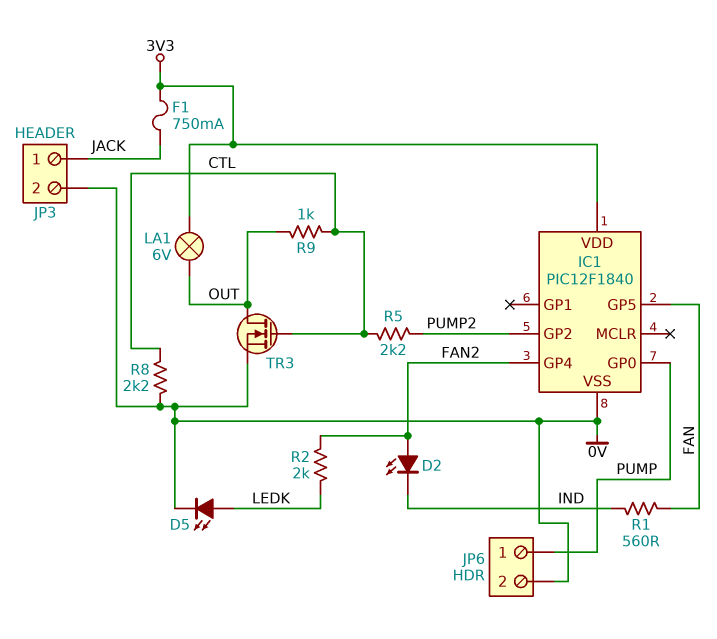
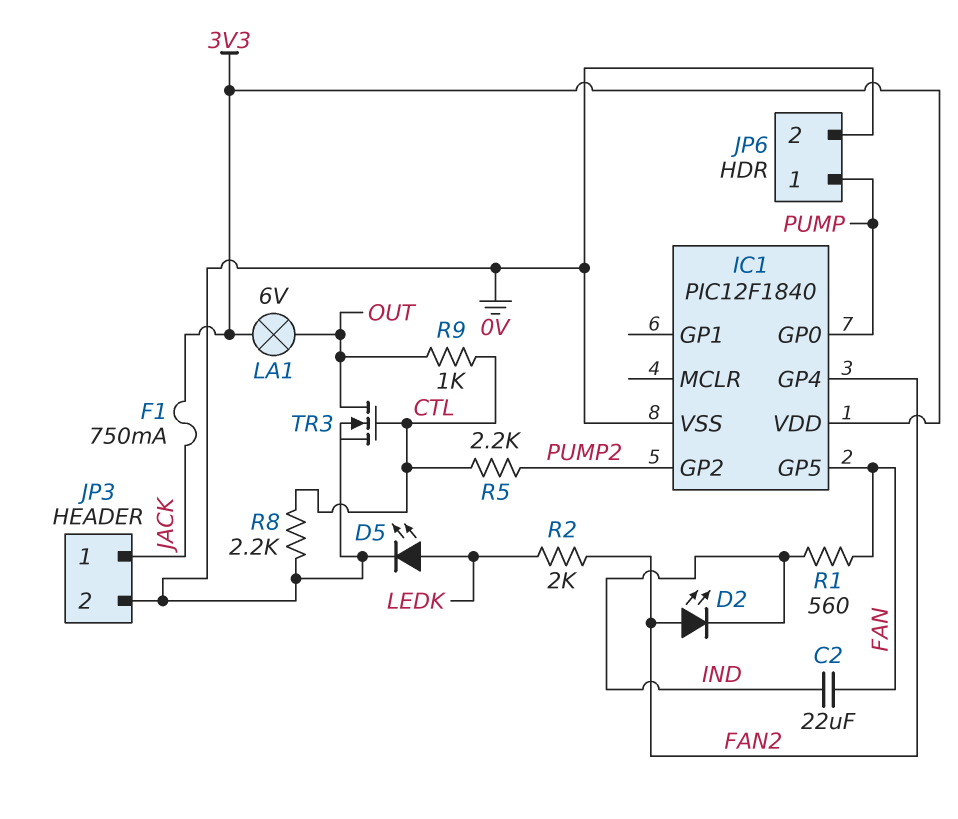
C2: none -> 22uF (FAN, IND)

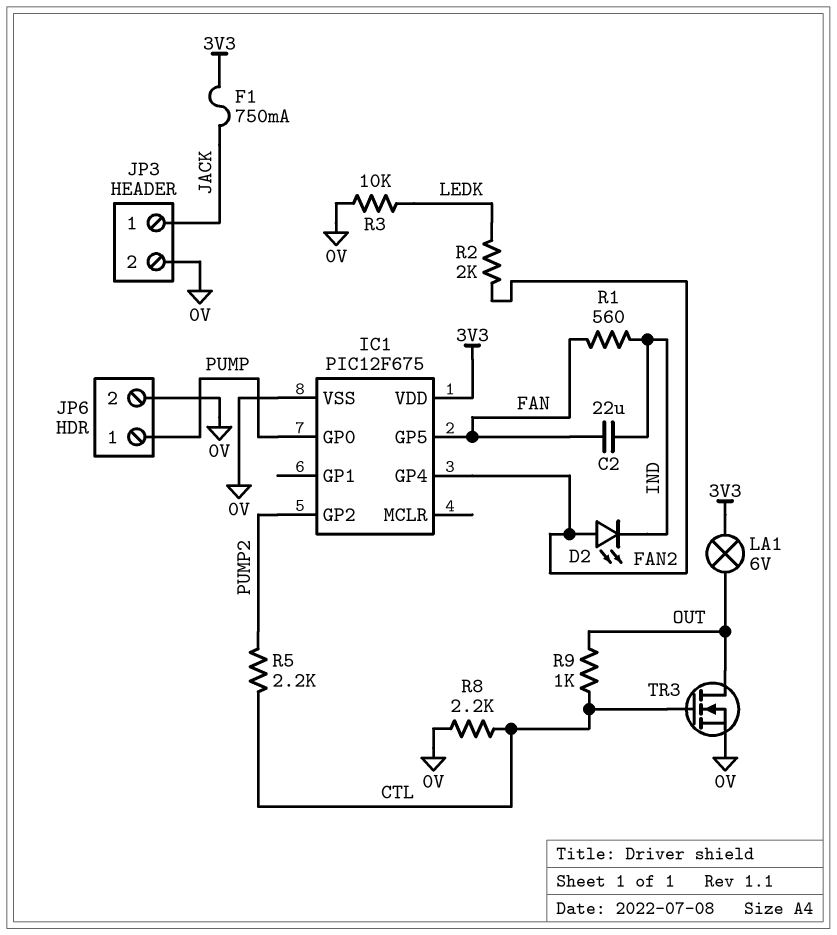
D5: LED (A LEDK, K 0V) -> none
IC1: PIC12F1840 -> PIC12F675
R3: none -> 10k (0V, LEDK)

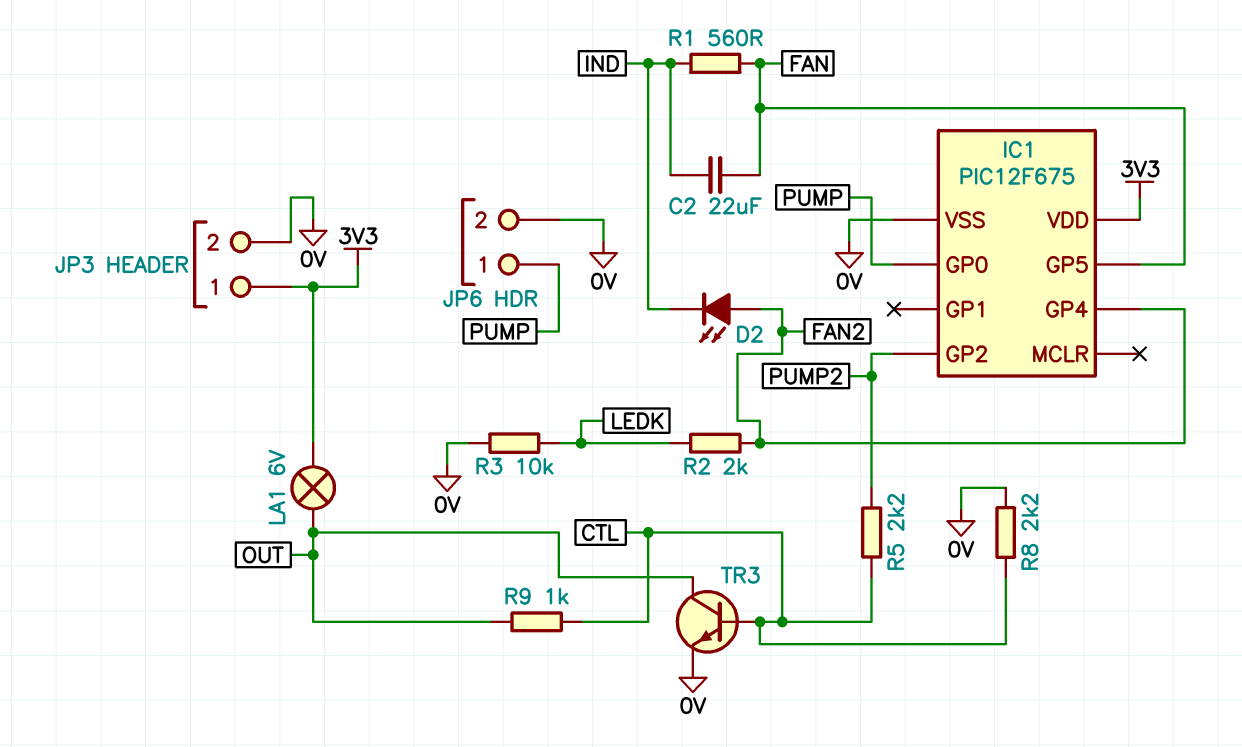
F1: 750mA (3V3, JACK) -> none
JP3 pin 1: JACK -> 3V3
TR3: NMOS (G CTL, D OUT, S 0V) -> NPN (B CTL, C OUT, E 0V)

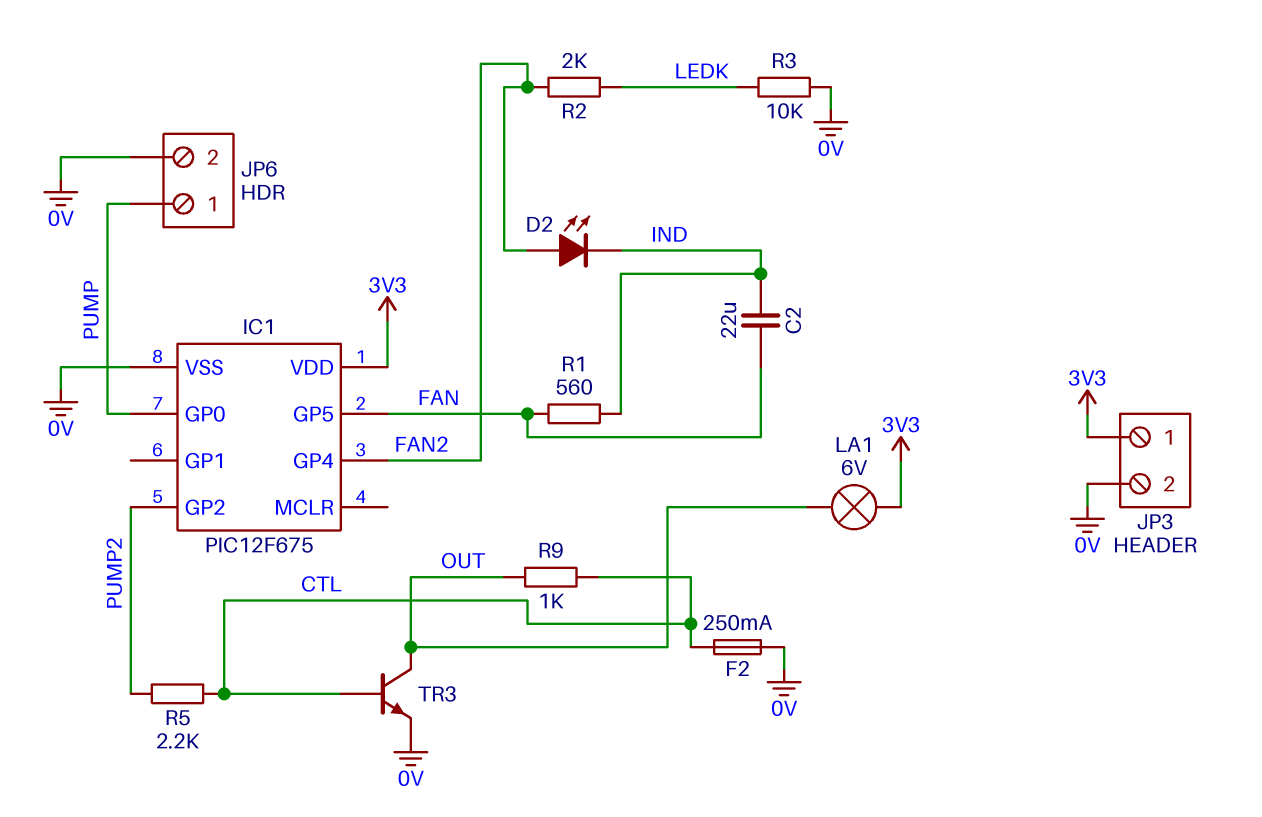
F2: none -> 250mA (0V, CTL)
R8: 2.2k (0V, CTL) -> none

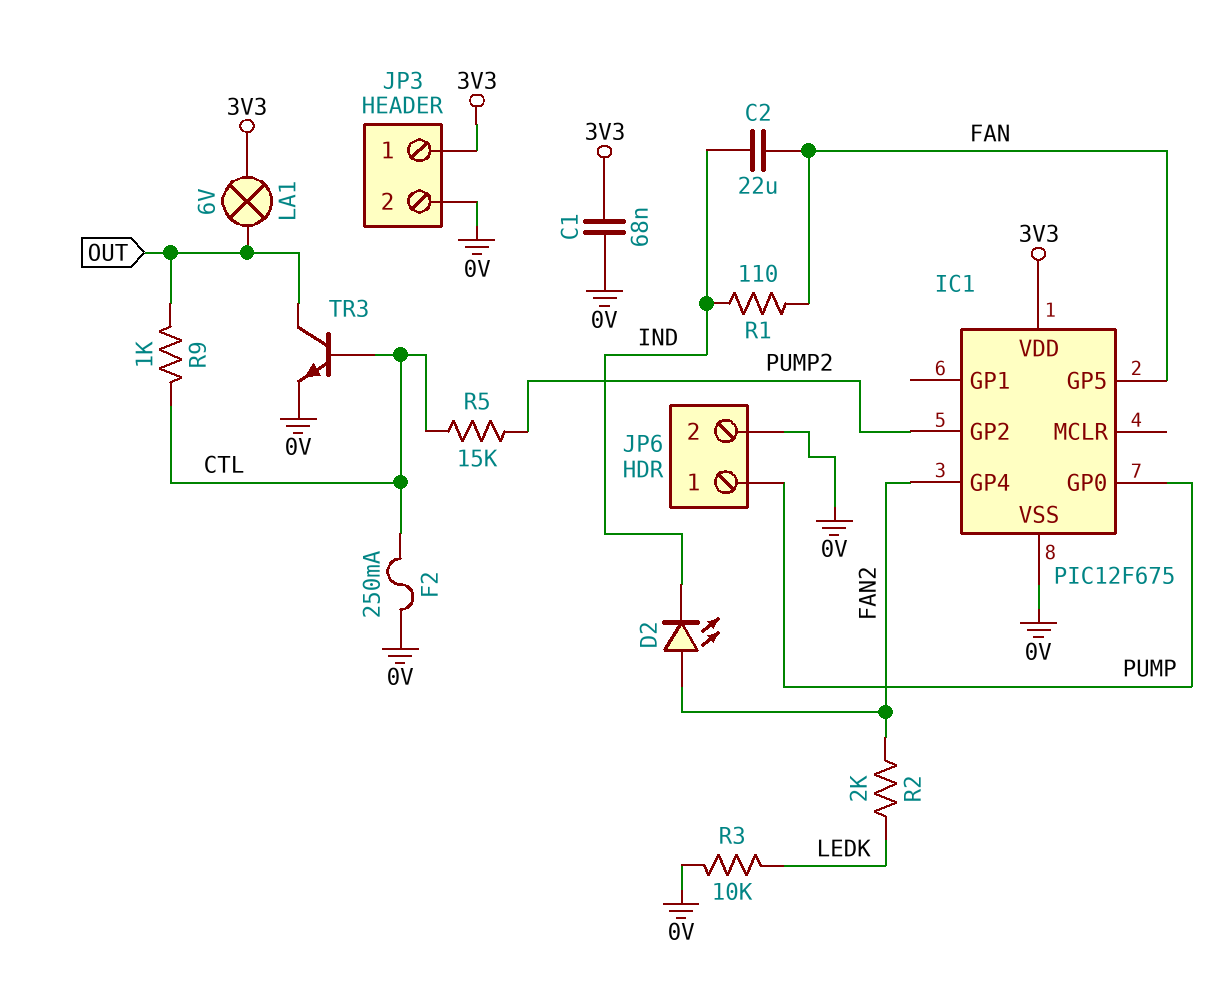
C1: none -> 68nF (0V, 3V3)
R1: 560 (FAN, IND) -> 110 (FAN, IND)
R5: 2.2k (CTL, PUMP2) -> 15k (CTL, PUMP2)

